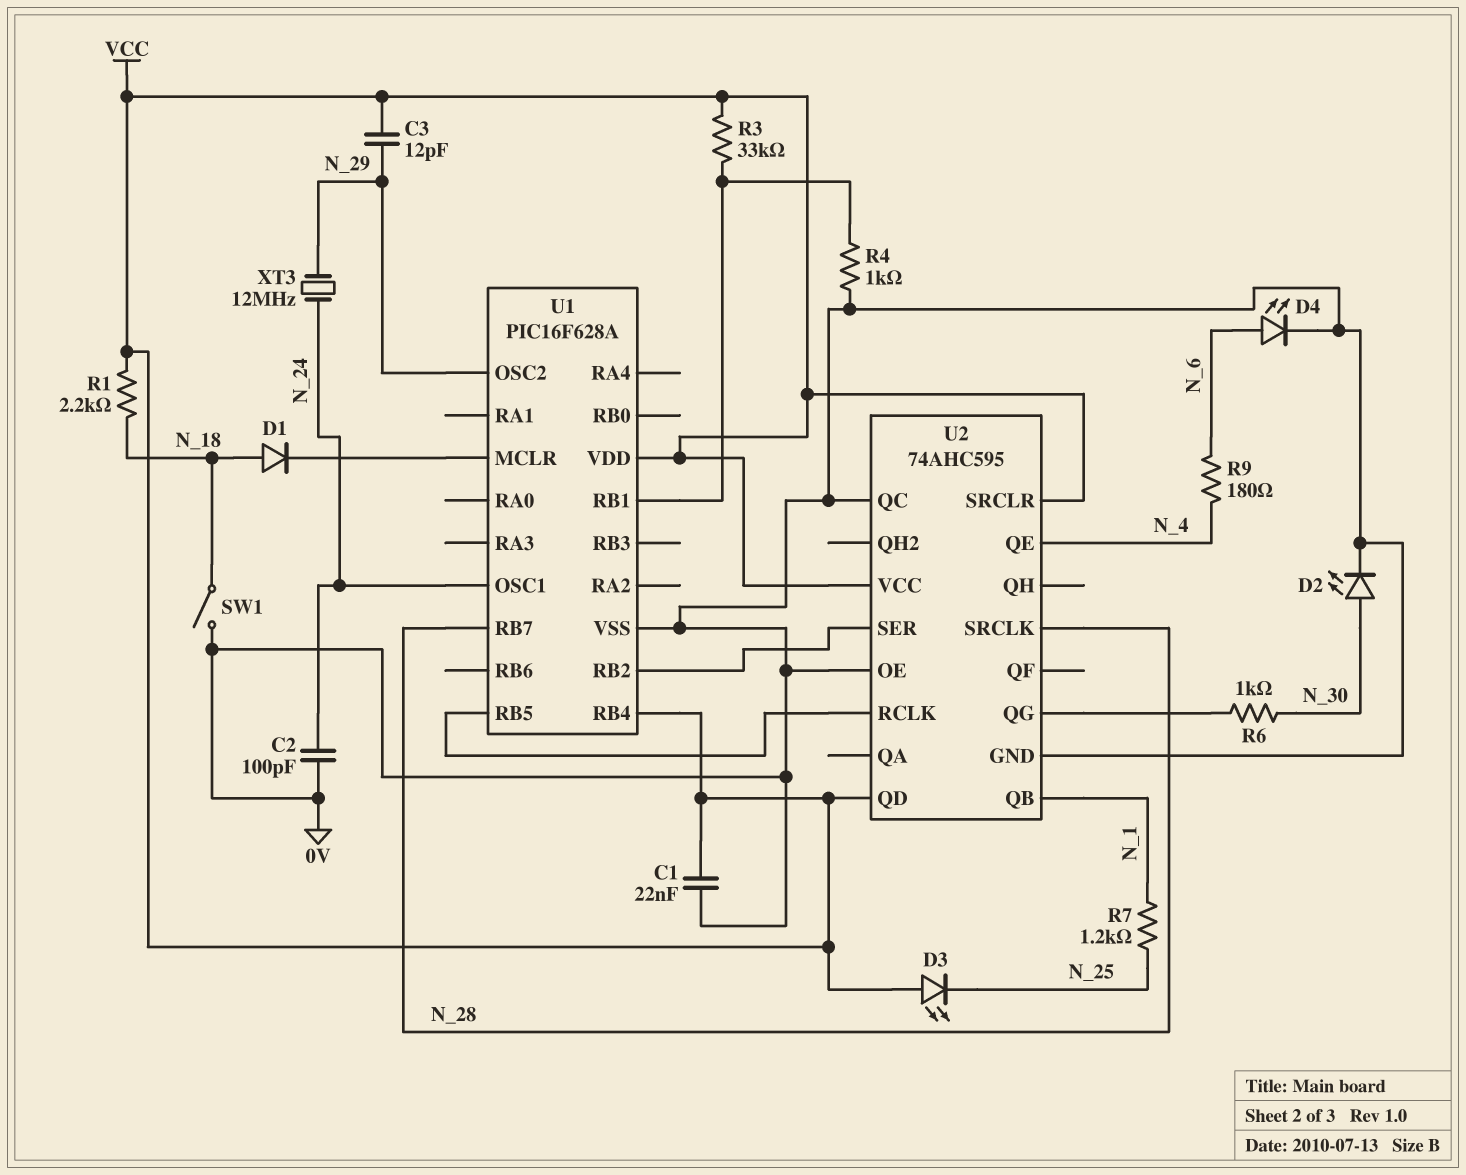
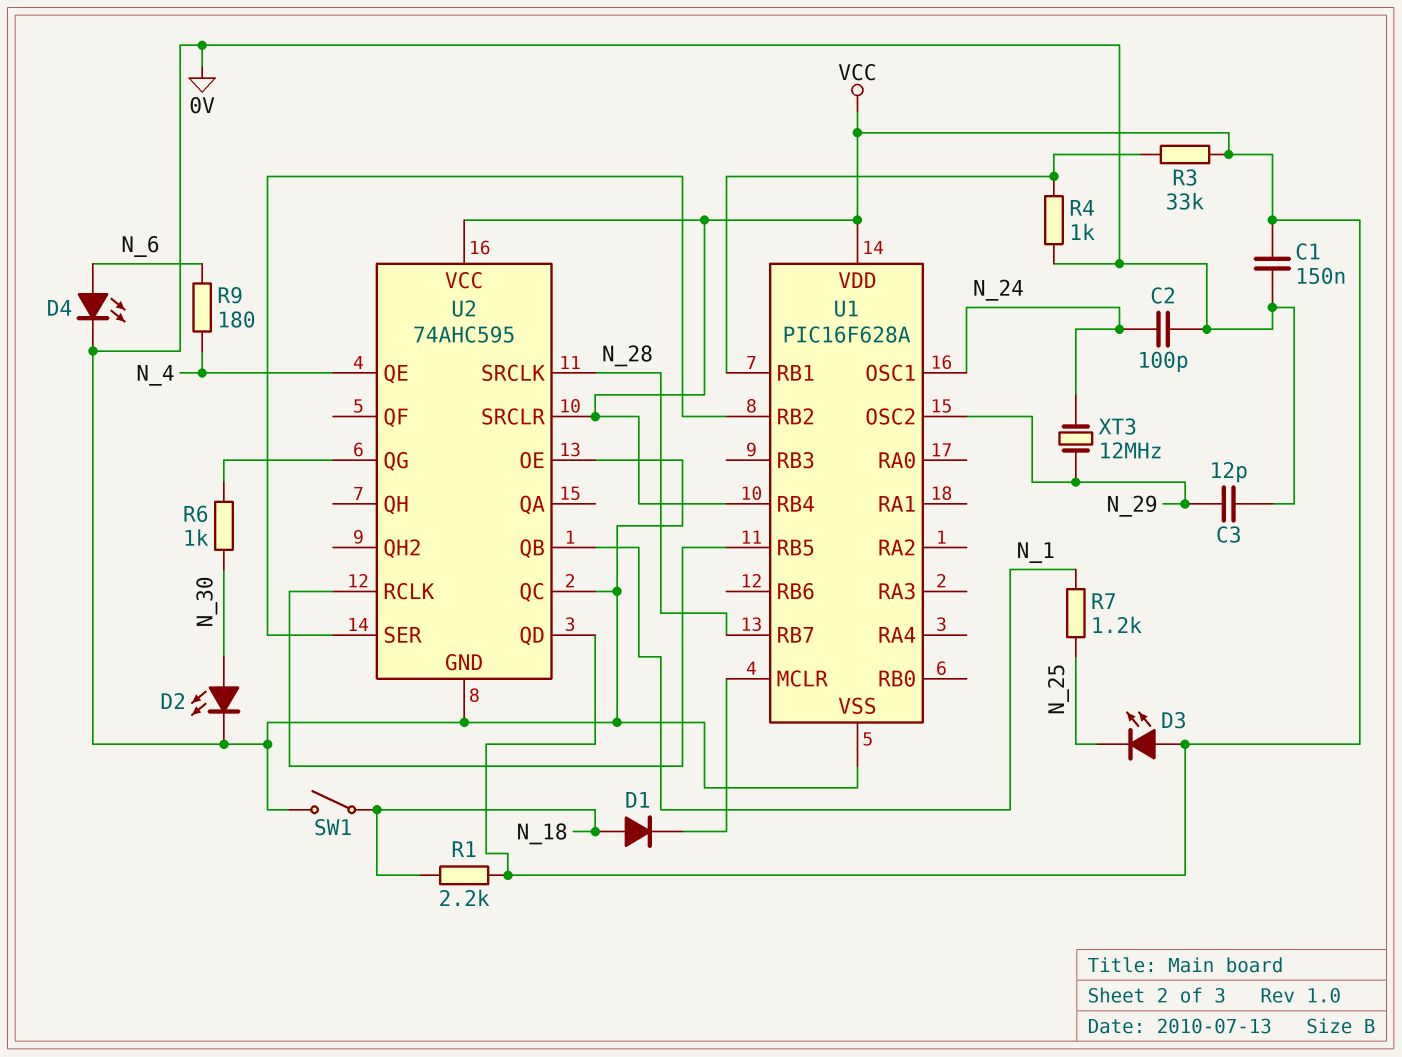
C1: 22nF (0V, VCC) -> 150nF (0V, VCC)
C3: 12pF (N_29, VCC) -> 12pF (0V, N_29)

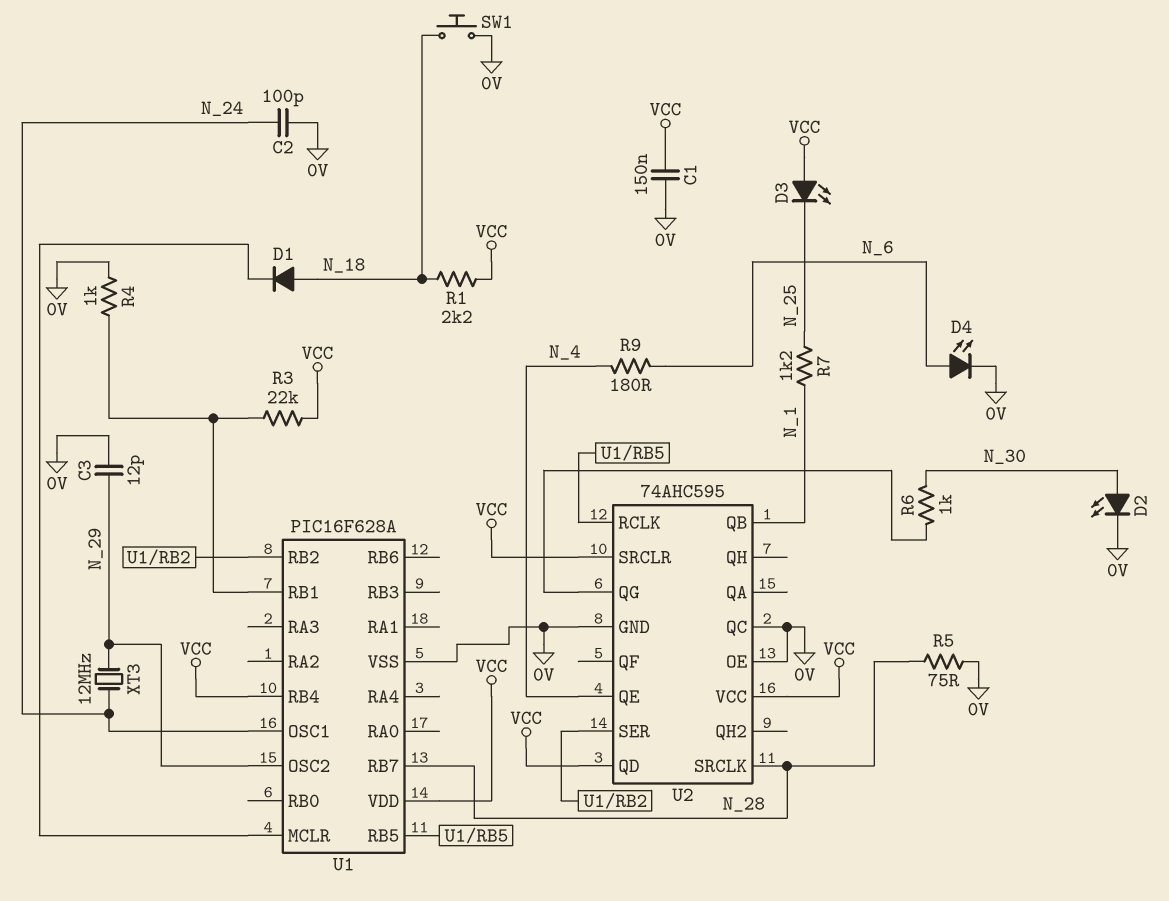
R3: 33k (U1/RB1, VCC) -> 22k (U1/RB1, VCC)
R5: none -> 75 (0V, N_28)
SW1: switch (0V, N_18) -> button (0V, N_18)

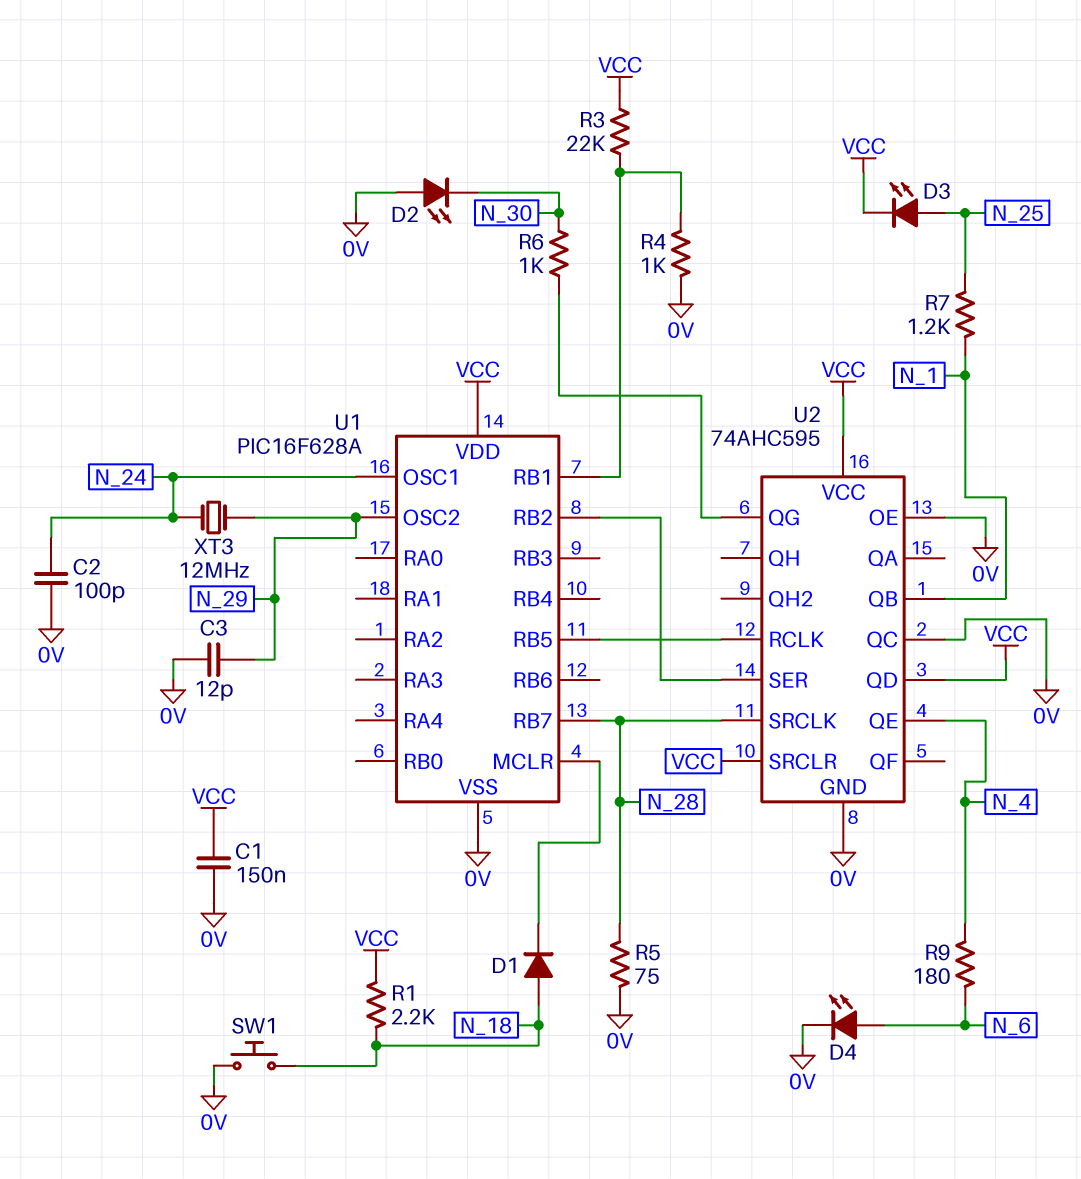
D2: LED (A N_30, K 0V) -> LED (A 0V, K N_30)
D3: LED (A VCC, K N_25) -> LED (A N_25, K VCC)
U1 pin RB4: VCC -> none

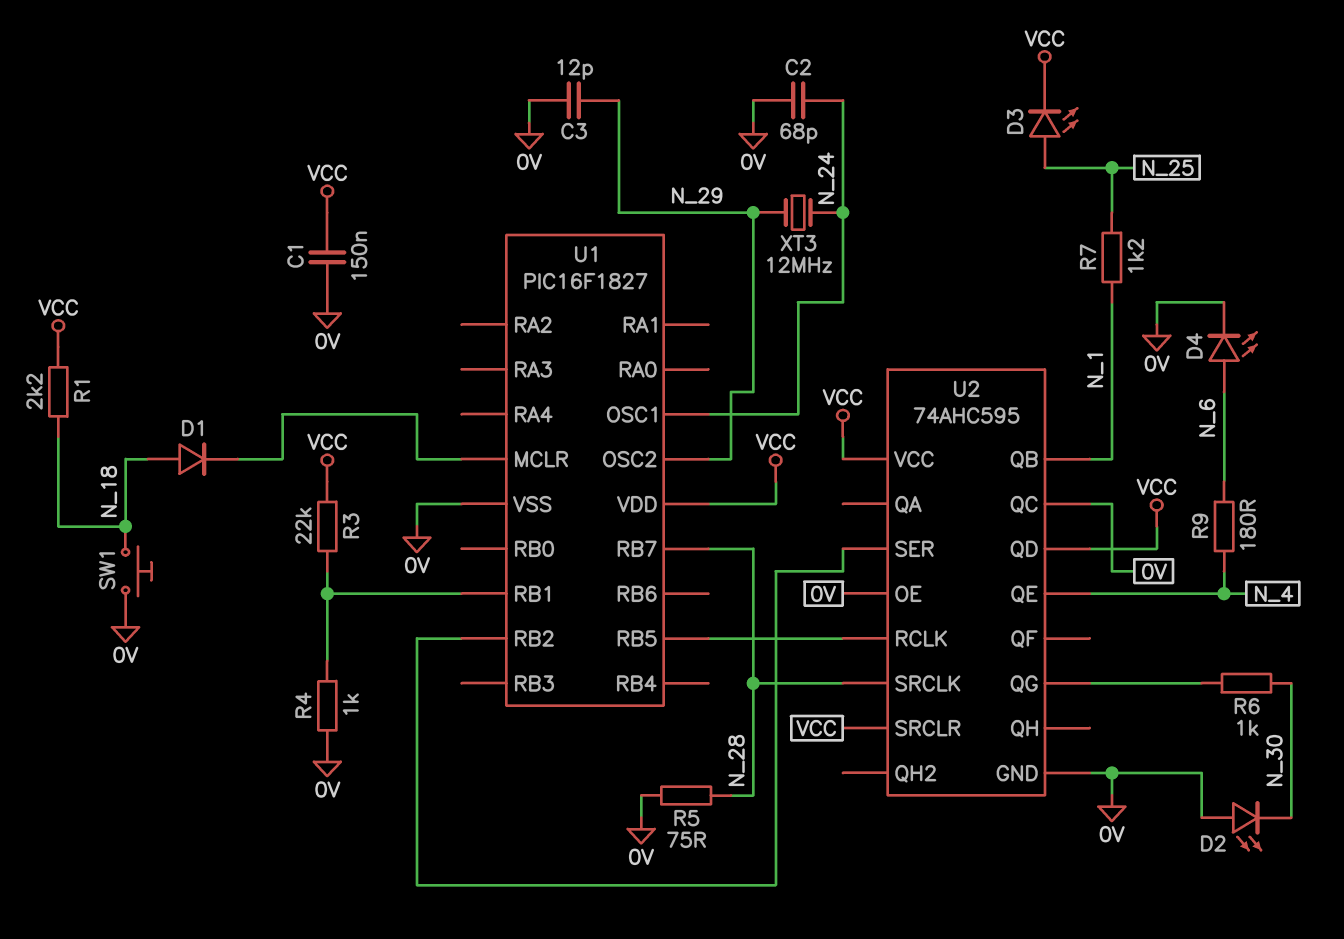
C2: 100pF (0V, N_24) -> 68pF (0V, N_24)
U1: PIC16F628A -> PIC16F1827

